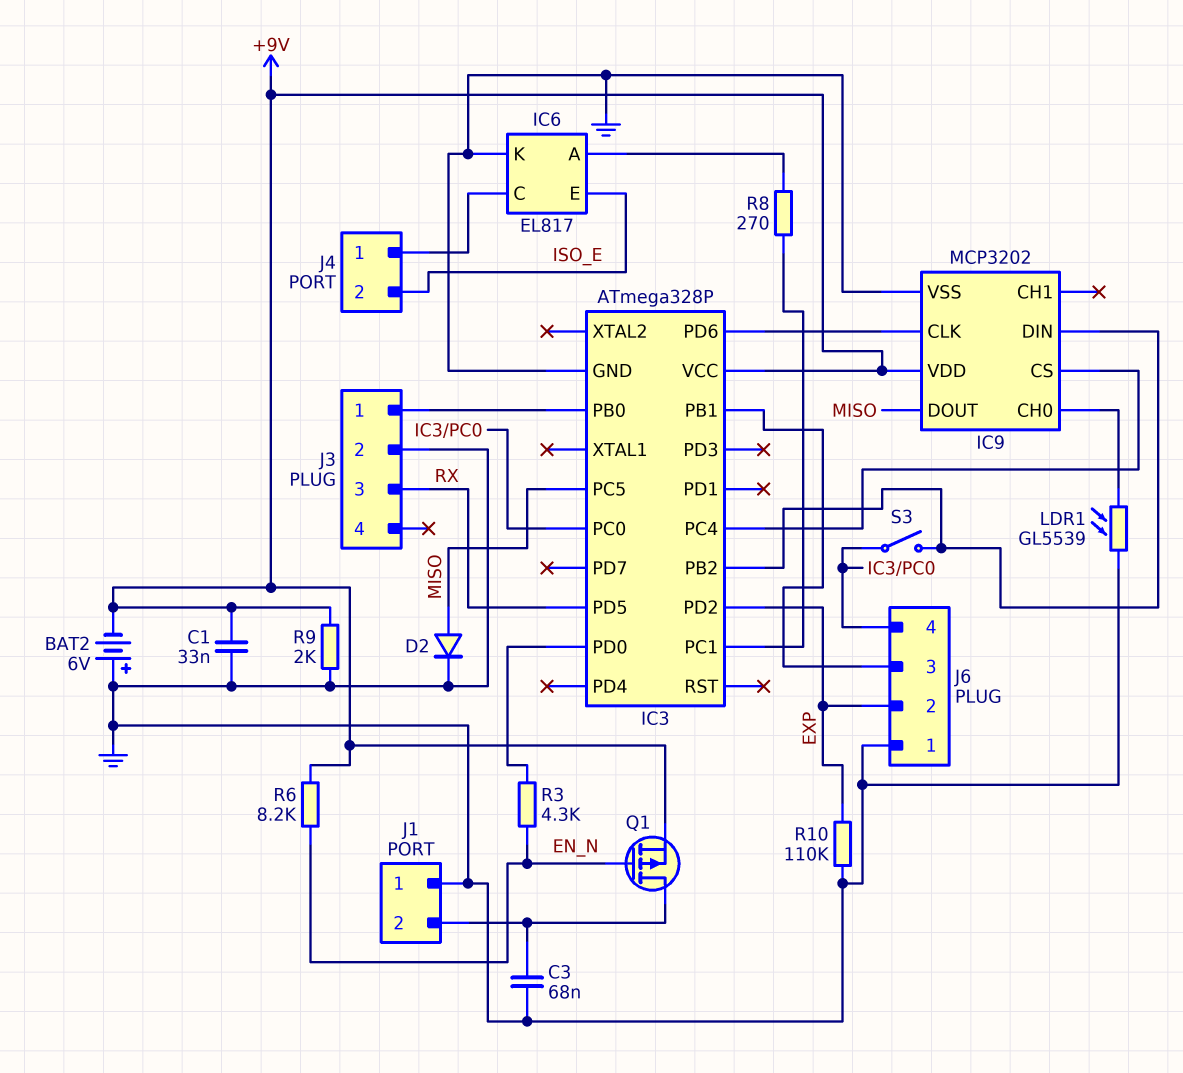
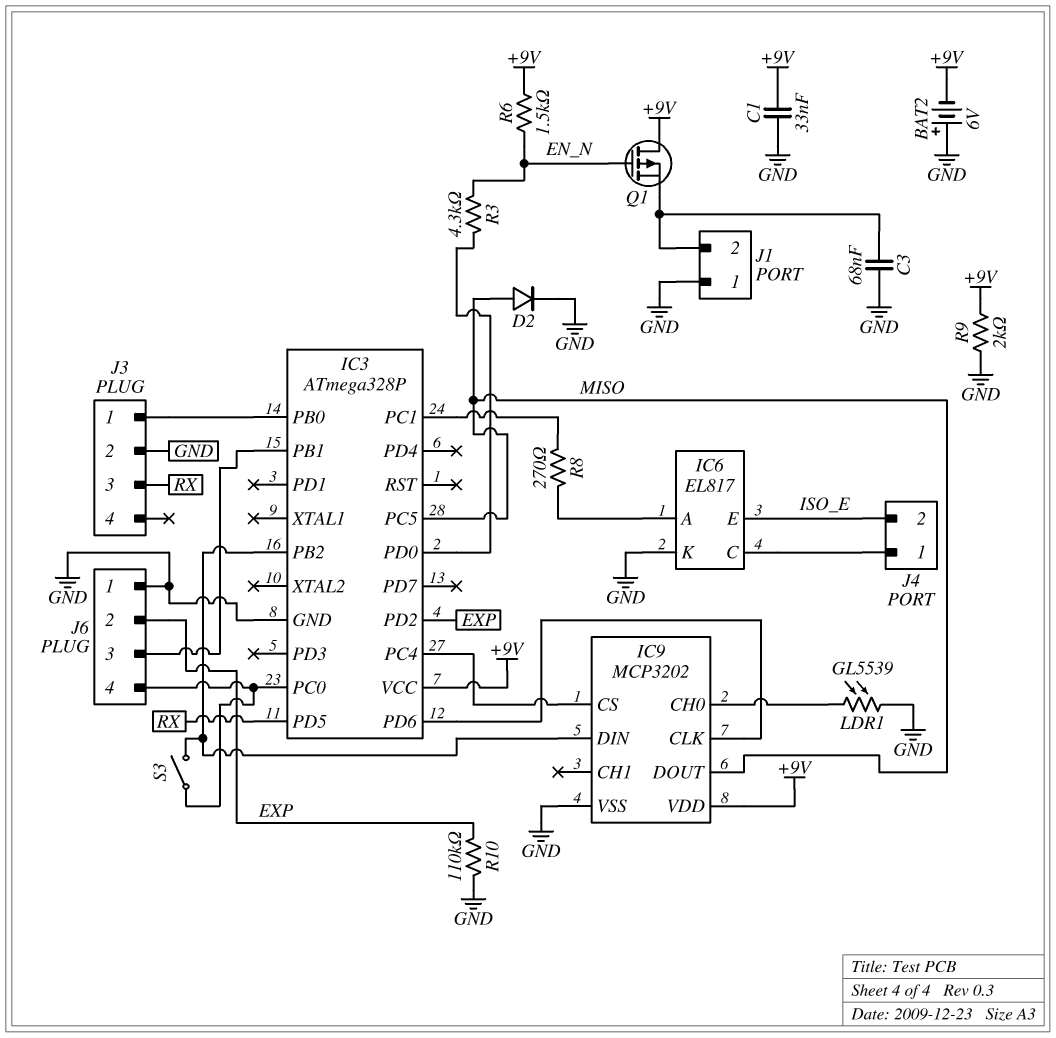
Q1: PMOS (G EN_N, D J1/2, S +9V) -> PMOS (G EN_N, D +9V, S J1/2)
R6: 8.2k (+9V, EN_N) -> 1.5k (+9V, EN_N)

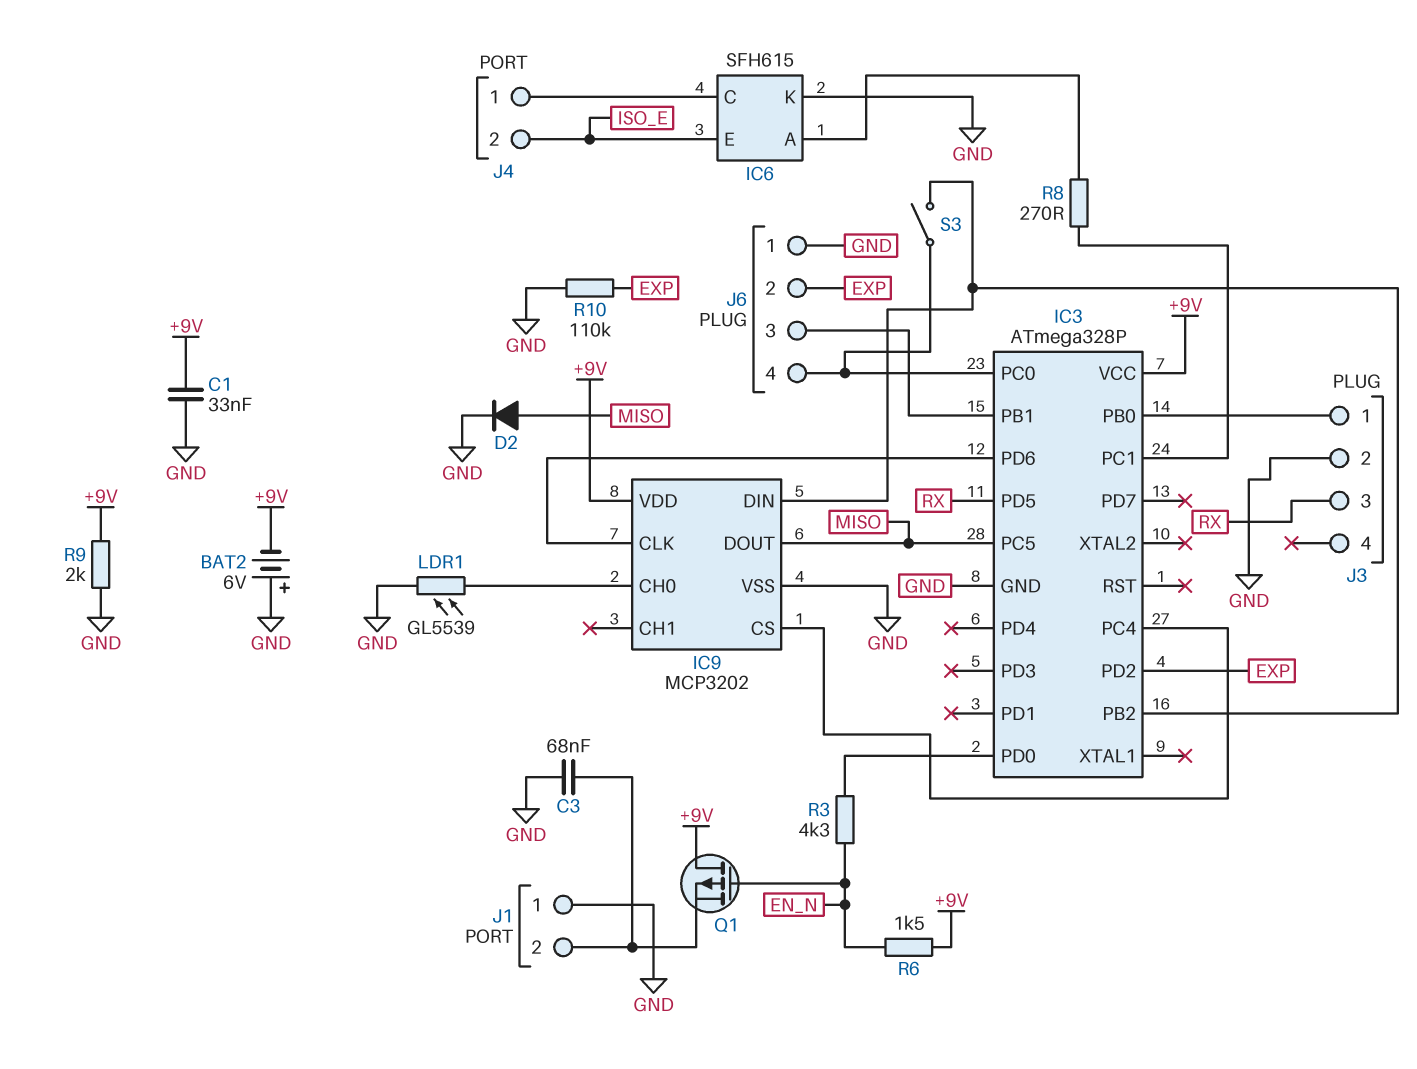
IC6: EL817 -> SFH615

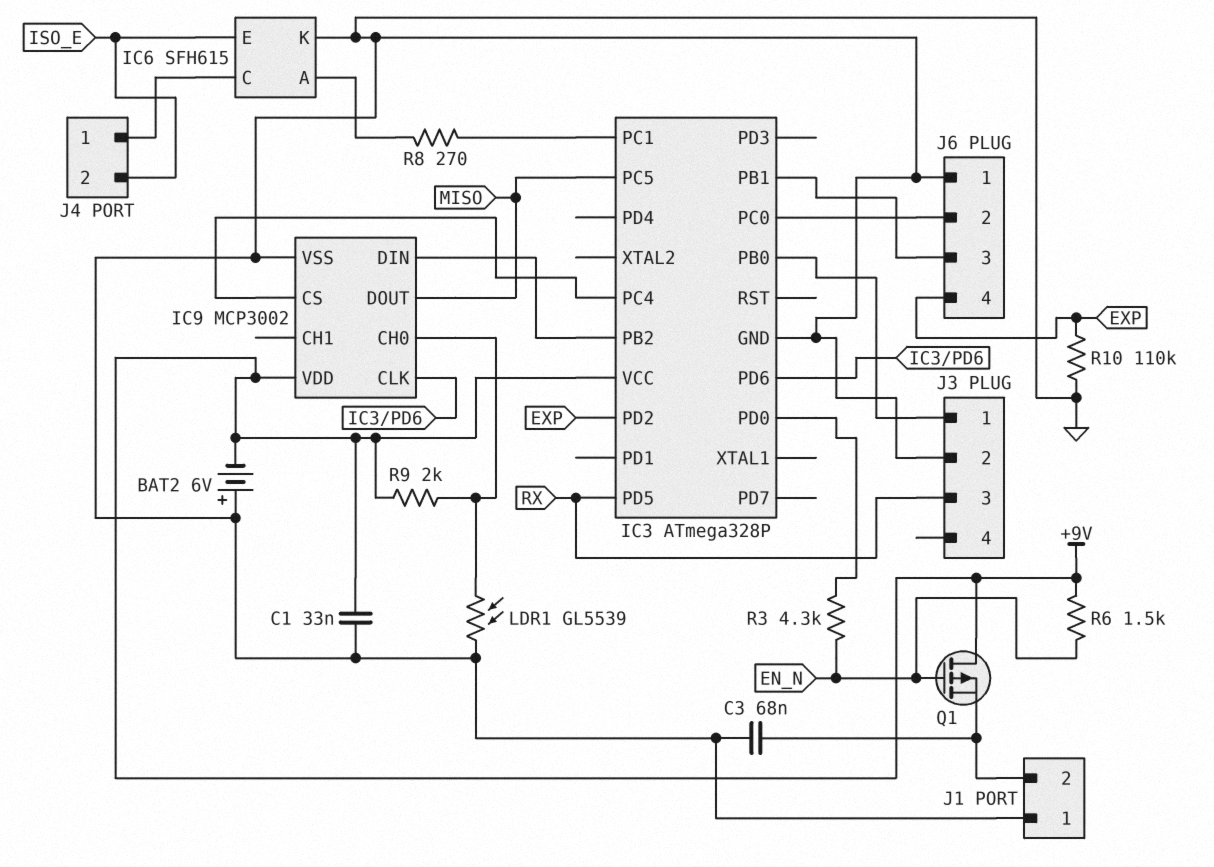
D2: diode (A MISO, K GND) -> none
IC9: MCP3202 -> MCP3002
J6 pin 2: EXP -> IC3/PC0
J6 pin 4: IC3/PC0 -> EXP
R9: 2k (+9V, GND) -> 2k (+9V, IC9/CH0)
S3: switch (IC3/PB2, IC3/PC0) -> none

